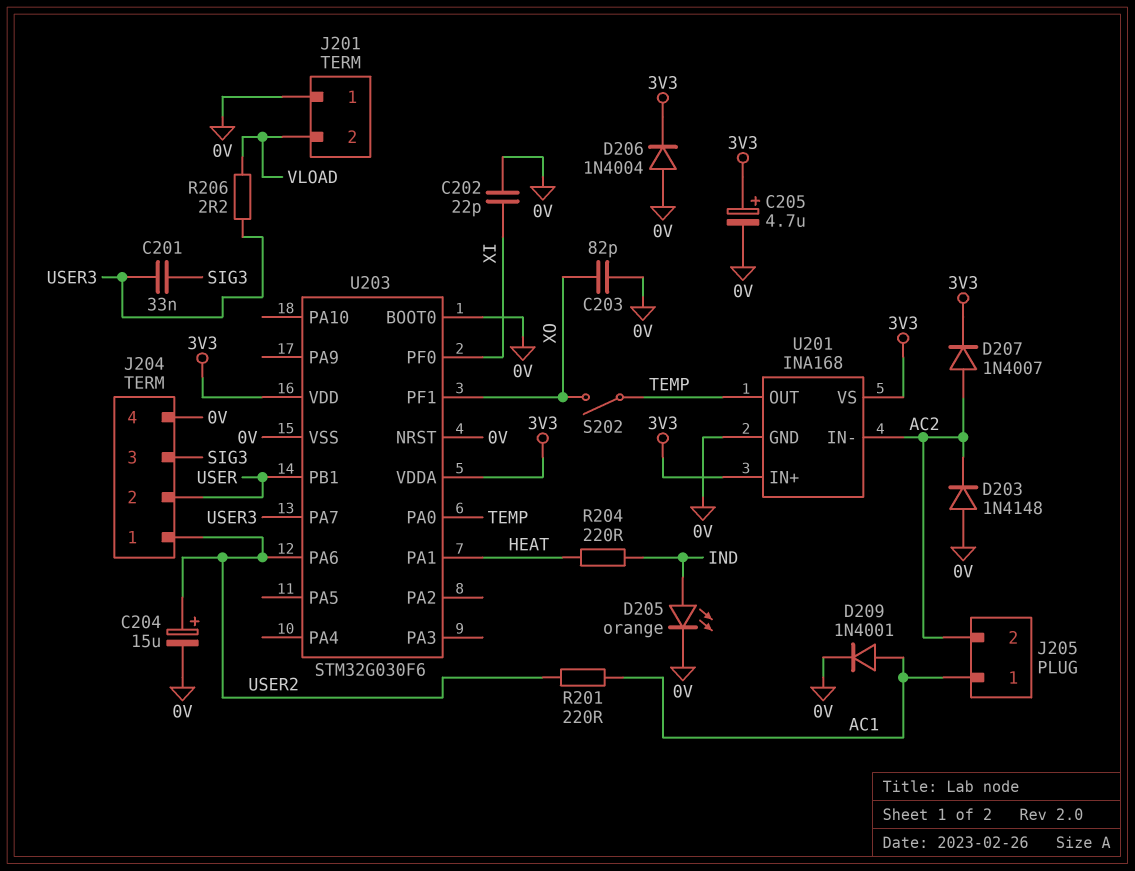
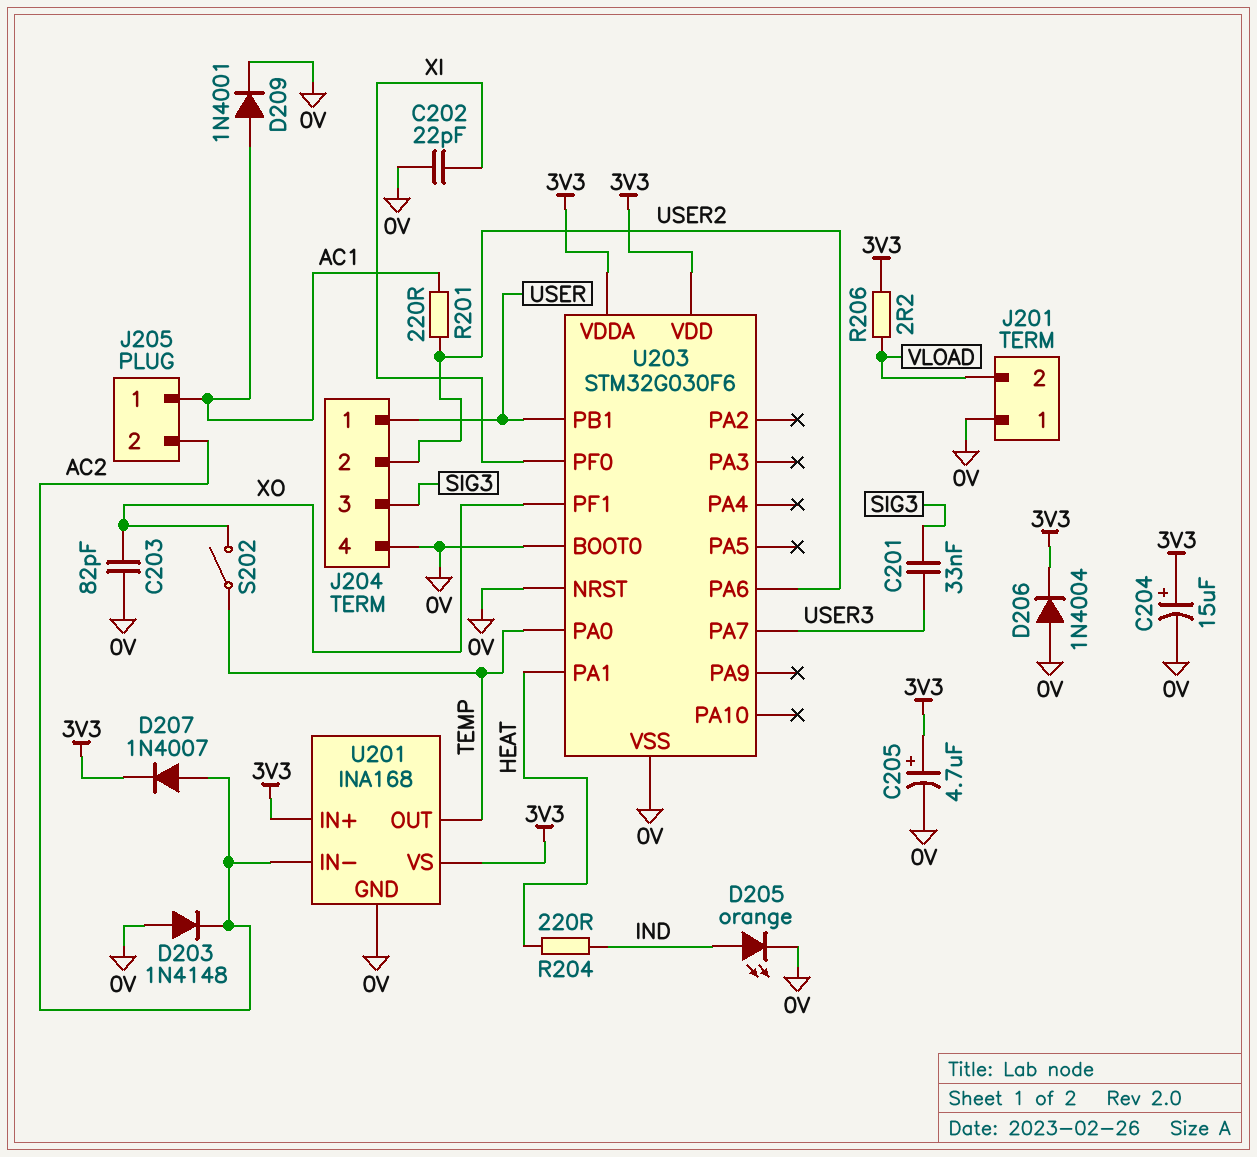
C204: 15uF (plus USER2, minus 0V) -> 15uF (plus 3V3, minus 0V)
J204 pin 1: USER2 -> USER
J204 pin 2: USER -> USER2
R206: 2.2 (USER3, VLOAD) -> 2.2 (3V3, VLOAD)

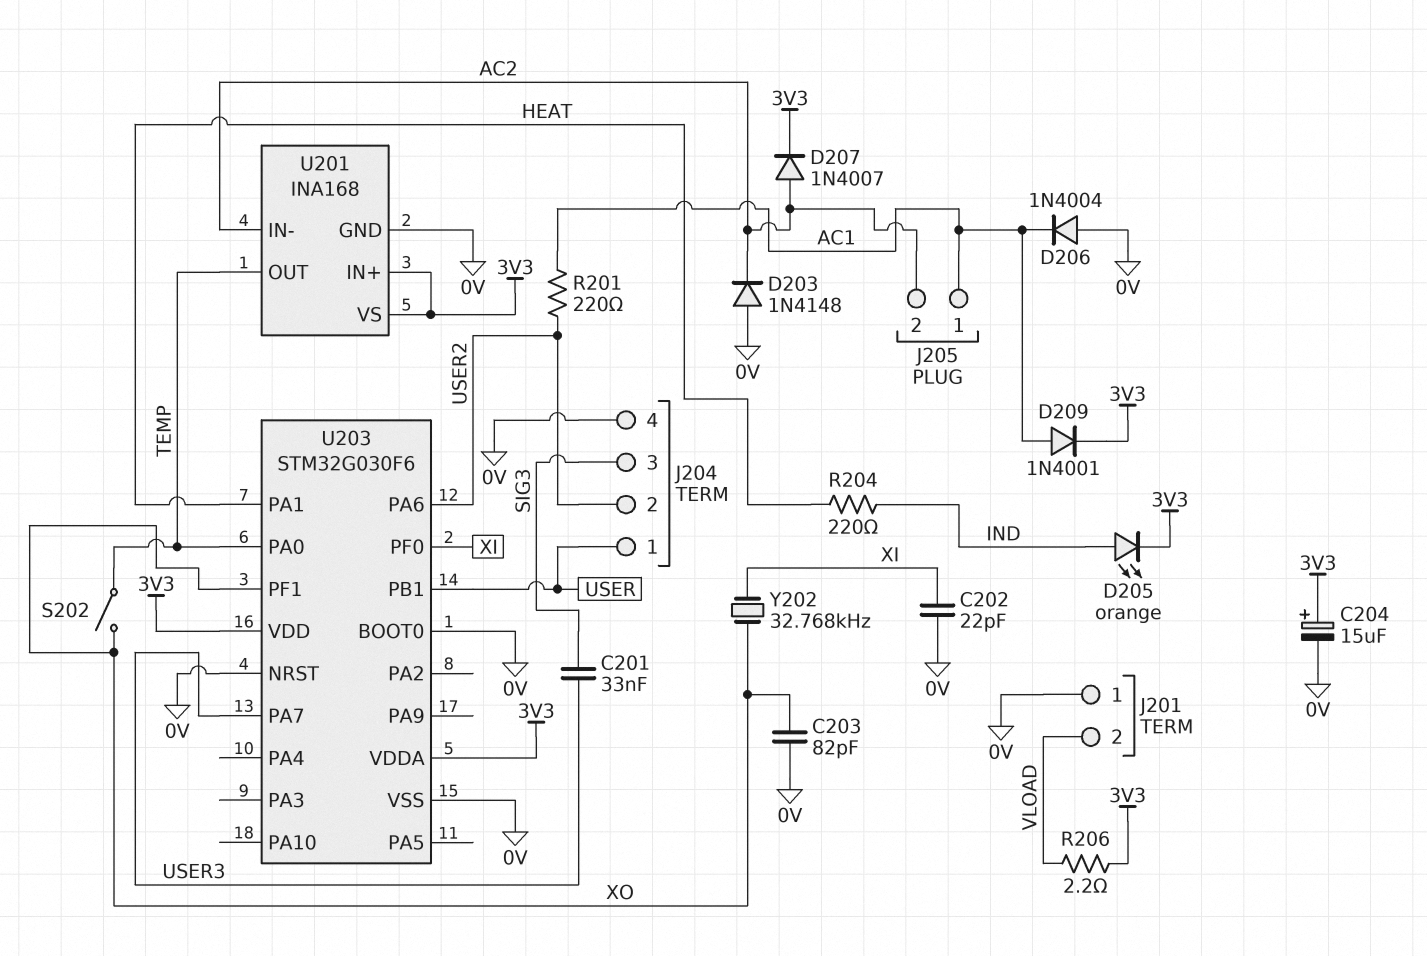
C205: 4.7uF (plus 3V3, minus 0V) -> none
D205: LED orange (A IND, K 0V) -> LED orange (A IND, K 3V3)
D206: diode 1N4004 (A 0V, K 3V3) -> diode 1N4004 (A 0V, K AC1)
D209: diode 1N4001 (A AC1, K 0V) -> diode 1N4001 (A AC1, K 3V3)
Y202: none -> 32.768kHz (XI, XO)

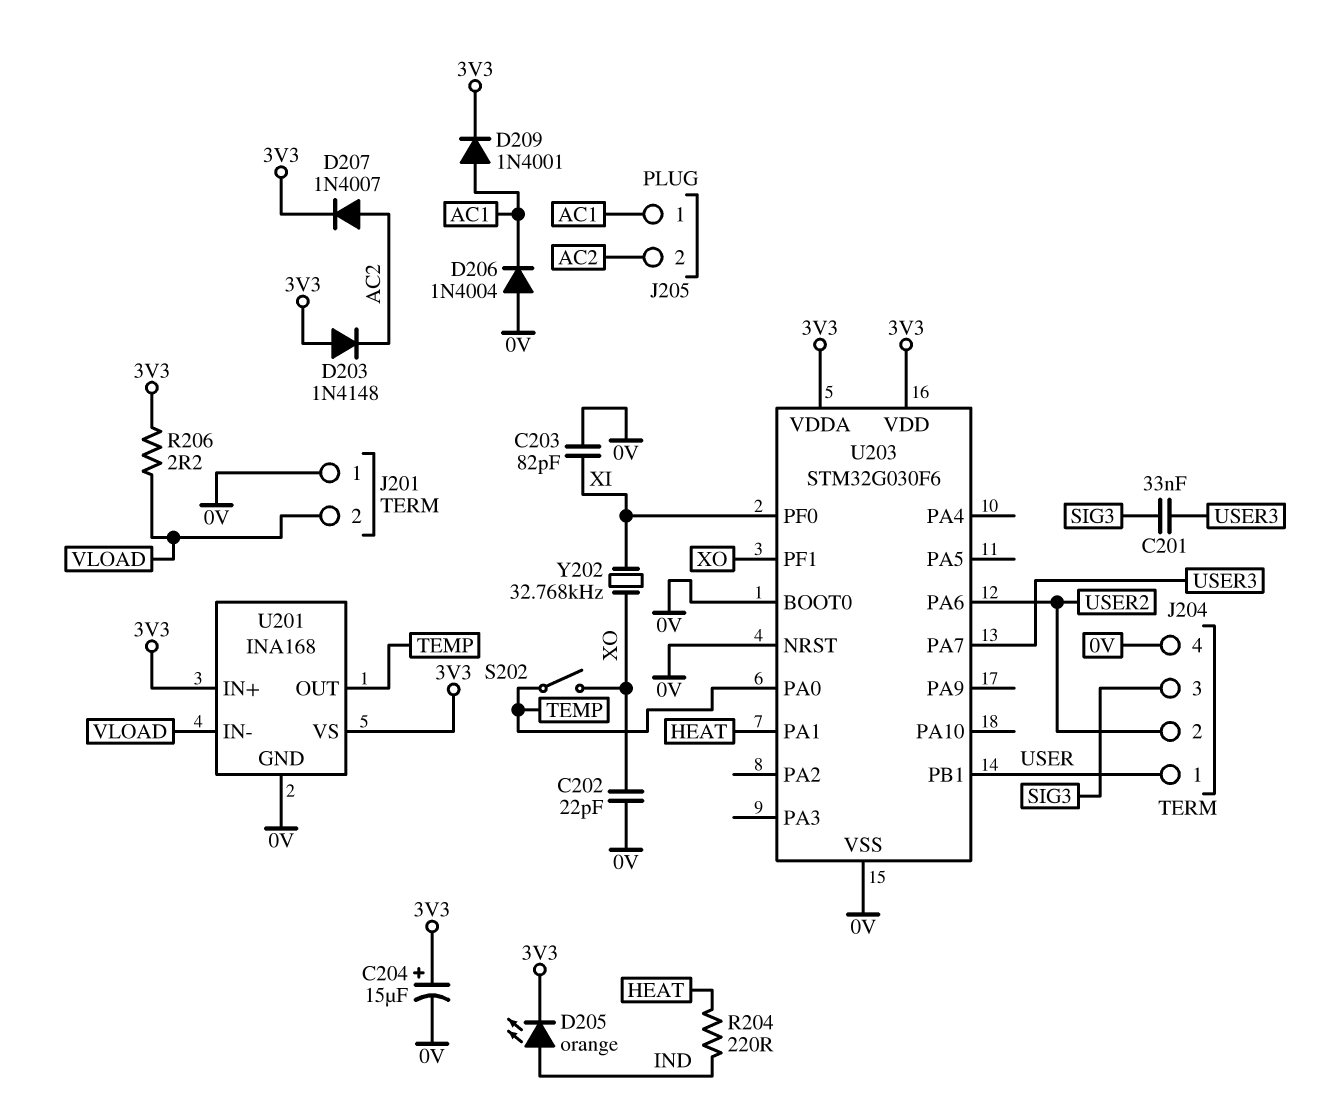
C202: 22pF (0V, XI) -> 22pF (0V, XO)
C203: 82pF (0V, XO) -> 82pF (0V, XI)
D203: diode 1N4148 (A 0V, K AC2) -> diode 1N4148 (A 3V3, K AC2)
R201: 220 (AC1, USER2) -> none
U201 pin IN-: AC2 -> VLOAD

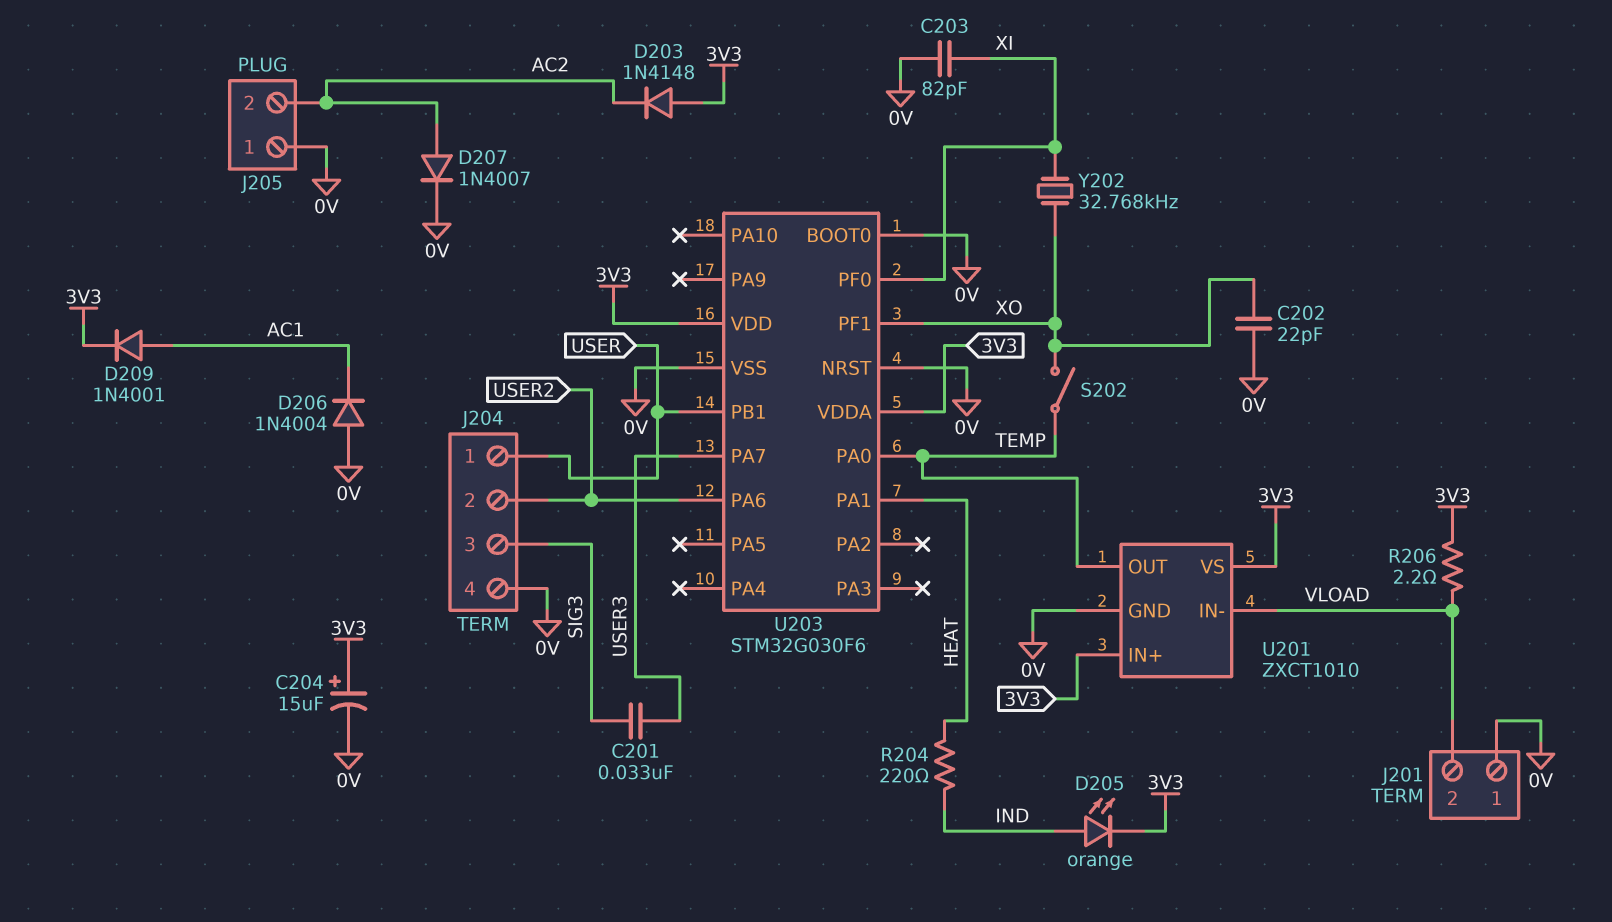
D207: diode 1N4007 (A AC2, K 3V3) -> diode 1N4007 (A AC2, K 0V)
J205 pin 1: AC1 -> 0V
U201: INA168 -> ZXCT1010

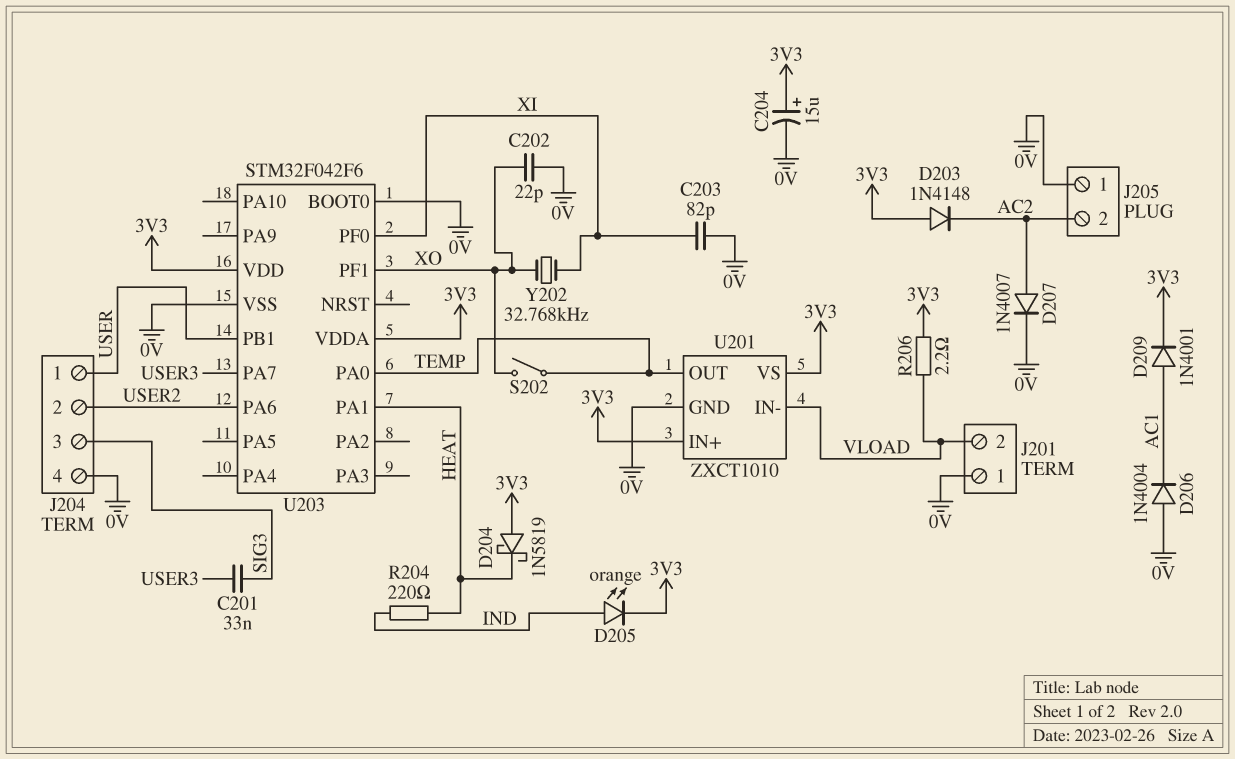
D204: none -> schottky 1N5819 (A 3V3, K HEAT)
U203: STM32G030F6 -> STM32F042F6
U203 pin NRST: 0V -> none

